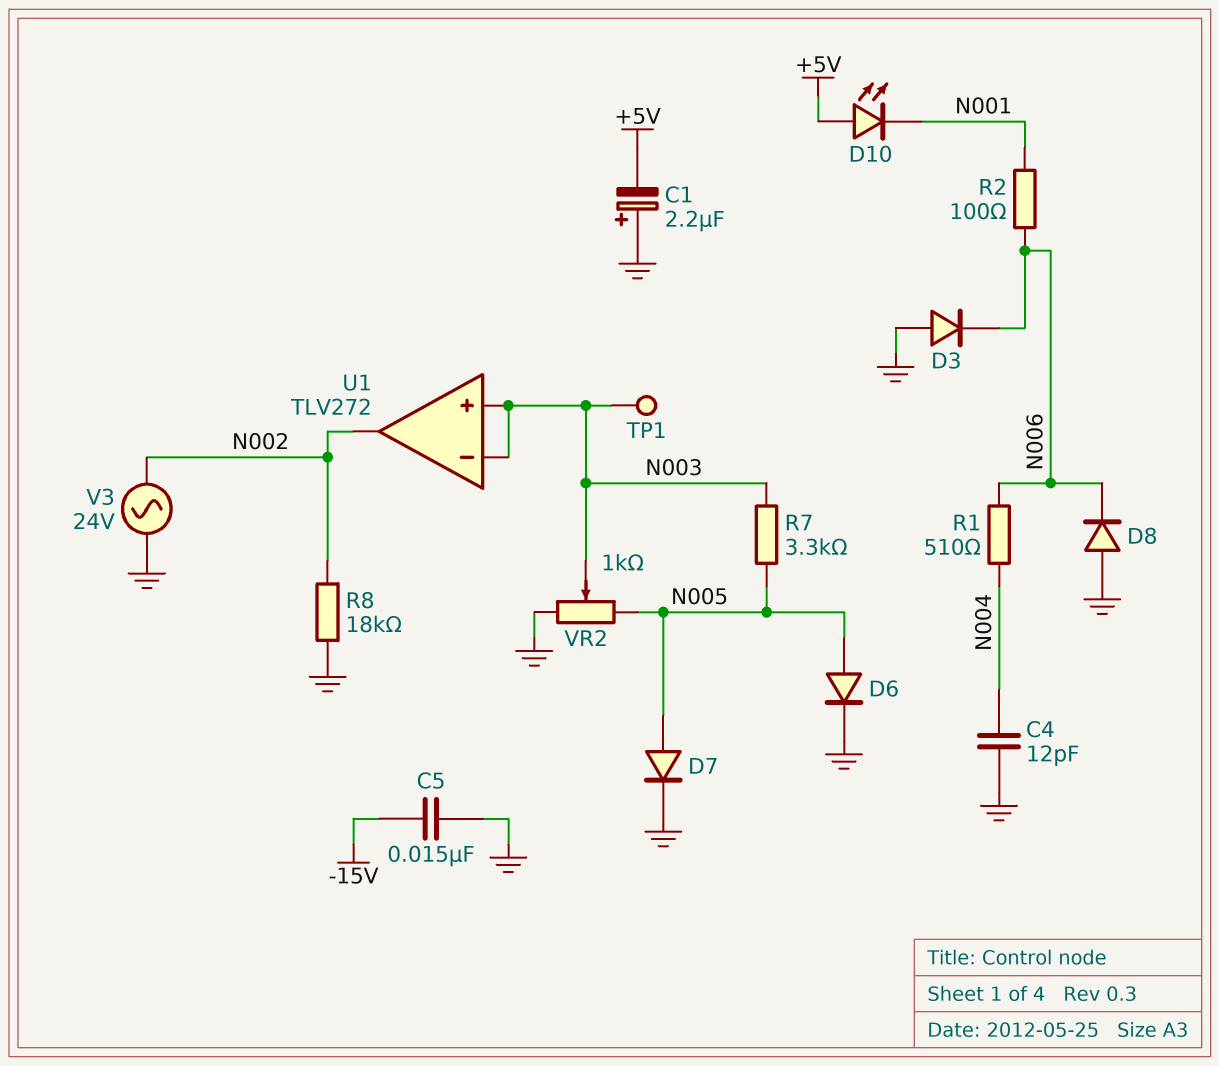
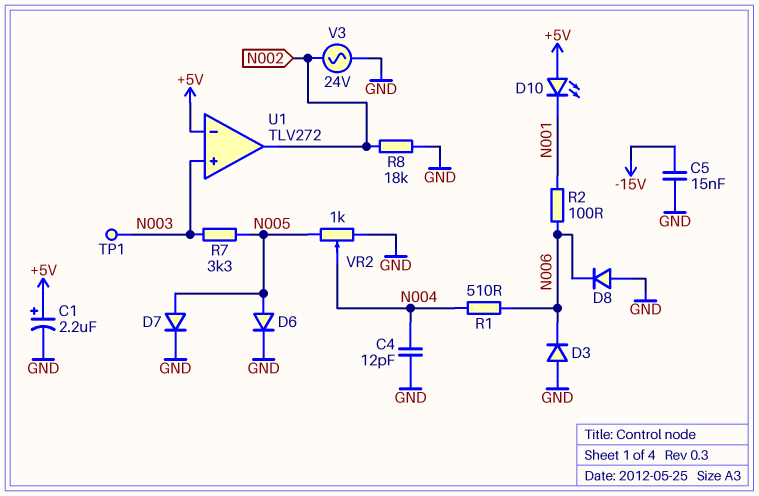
C1: 2.2uF (plus GND, minus +5V) -> 2.2uF (plus +5V, minus GND)
U1 pin in-: N003 -> +5V
VR2: 1k (GND, N005, wiper N003) -> 1k (GND, N005, wiper N004)

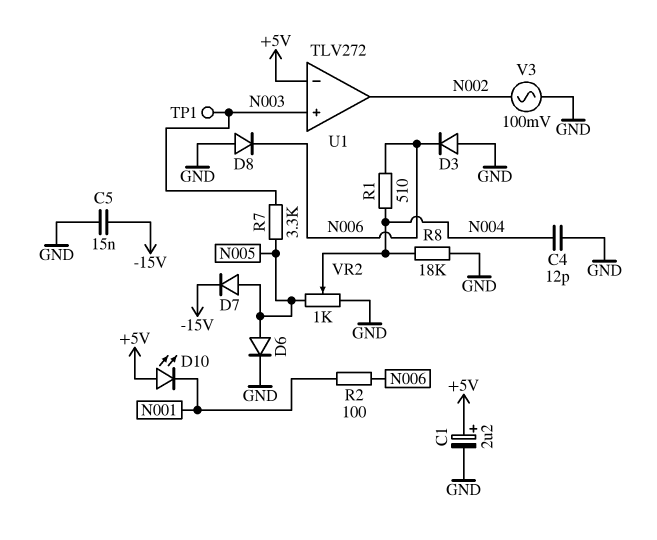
D7: diode (A N005, K GND) -> diode (A N005, K -15V)
R8: 18k (GND, N002) -> 18k (GND, N004)
V3: AC 24V (GND, N002) -> AC 100mV (GND, N002)

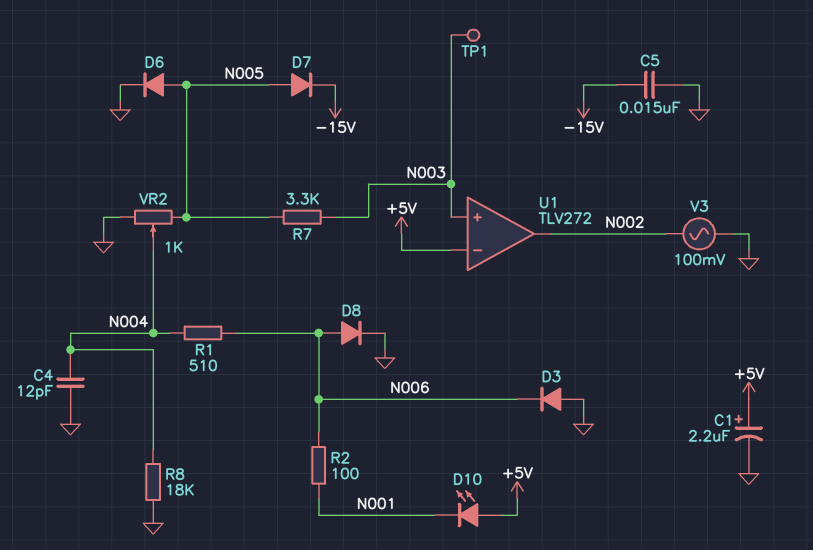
D8: diode (A GND, K N006) -> diode (A N006, K GND)

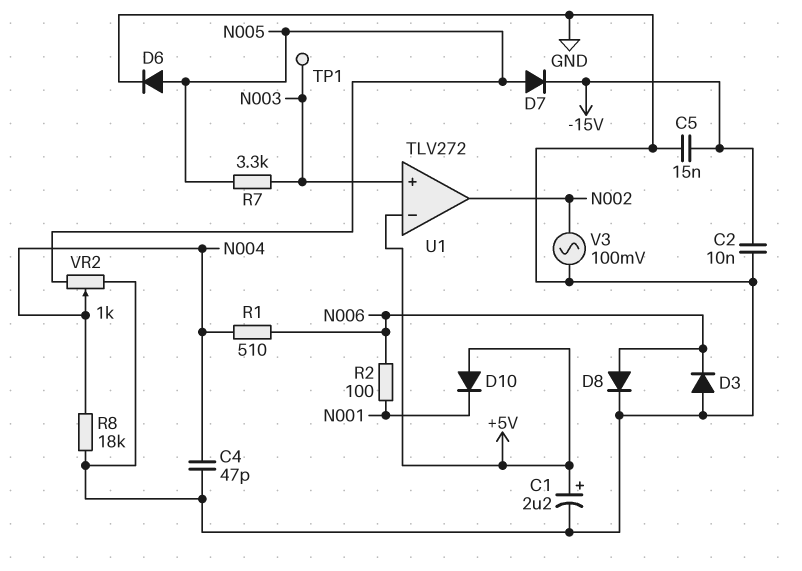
C2: none -> 10nF (-15V, GND)
C4: 12pF (GND, N004) -> 47pF (GND, N004)
D10: LED (A +5V, K N001) -> diode (A +5V, K N001)

